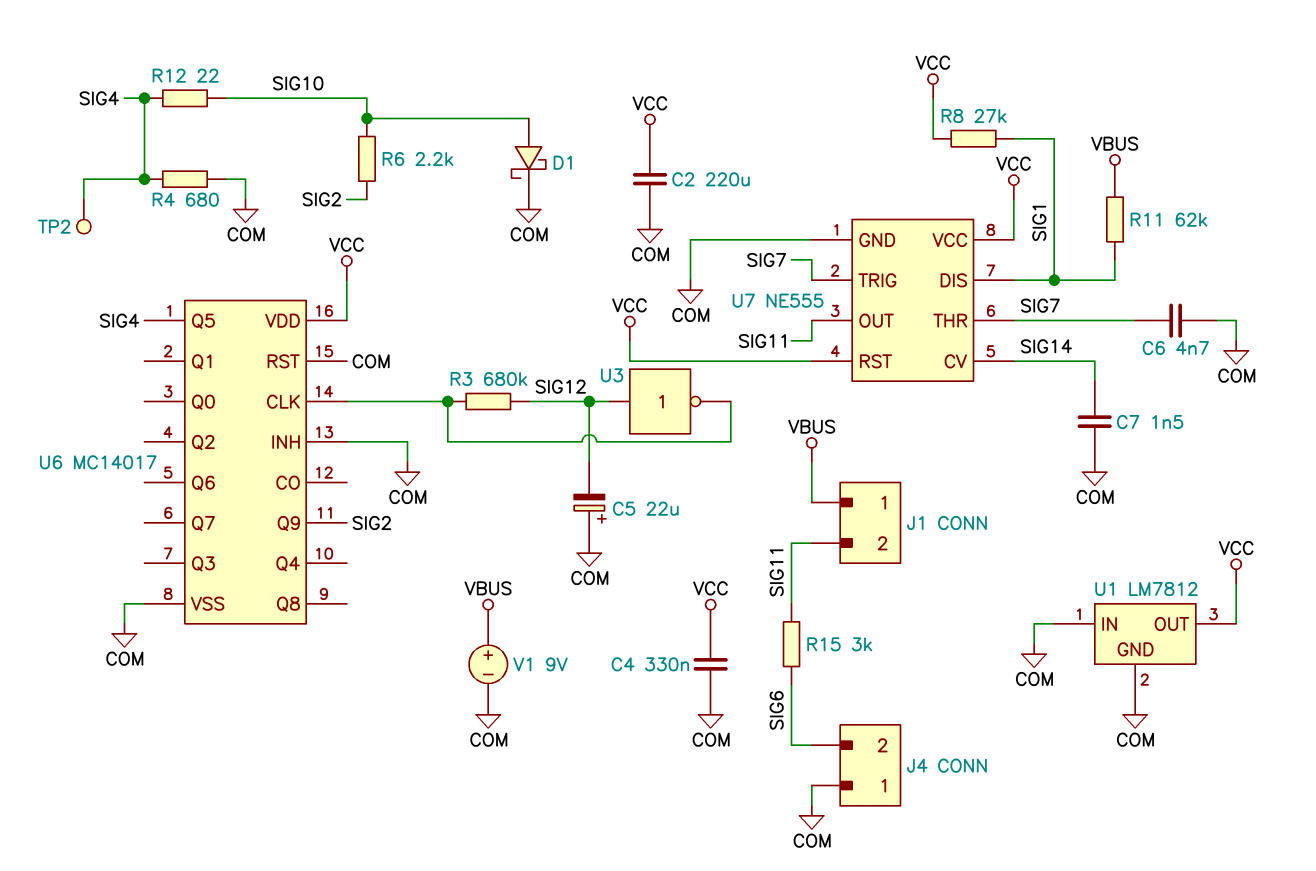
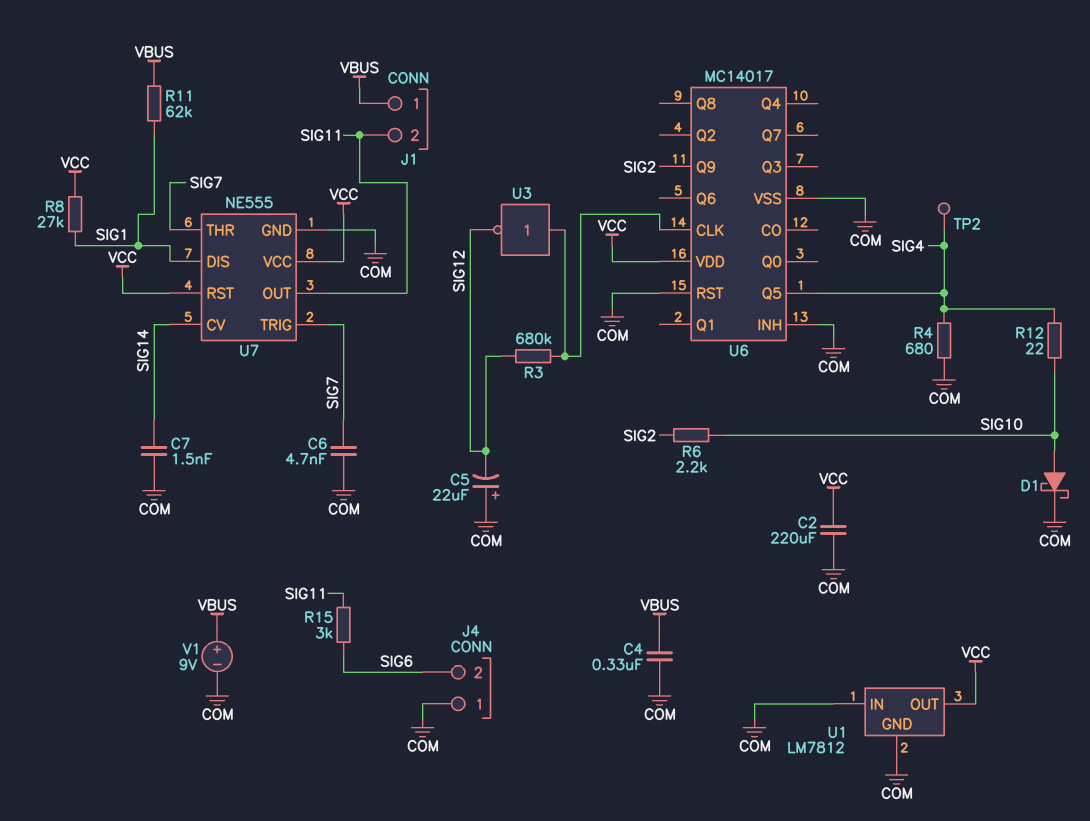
C4: 330nF (COM, VCC) -> 330nF (COM, VBUS)
U3: NOT (in SIG12, out U6/CLK) -> NOT (in U6/CLK, out SIG12)

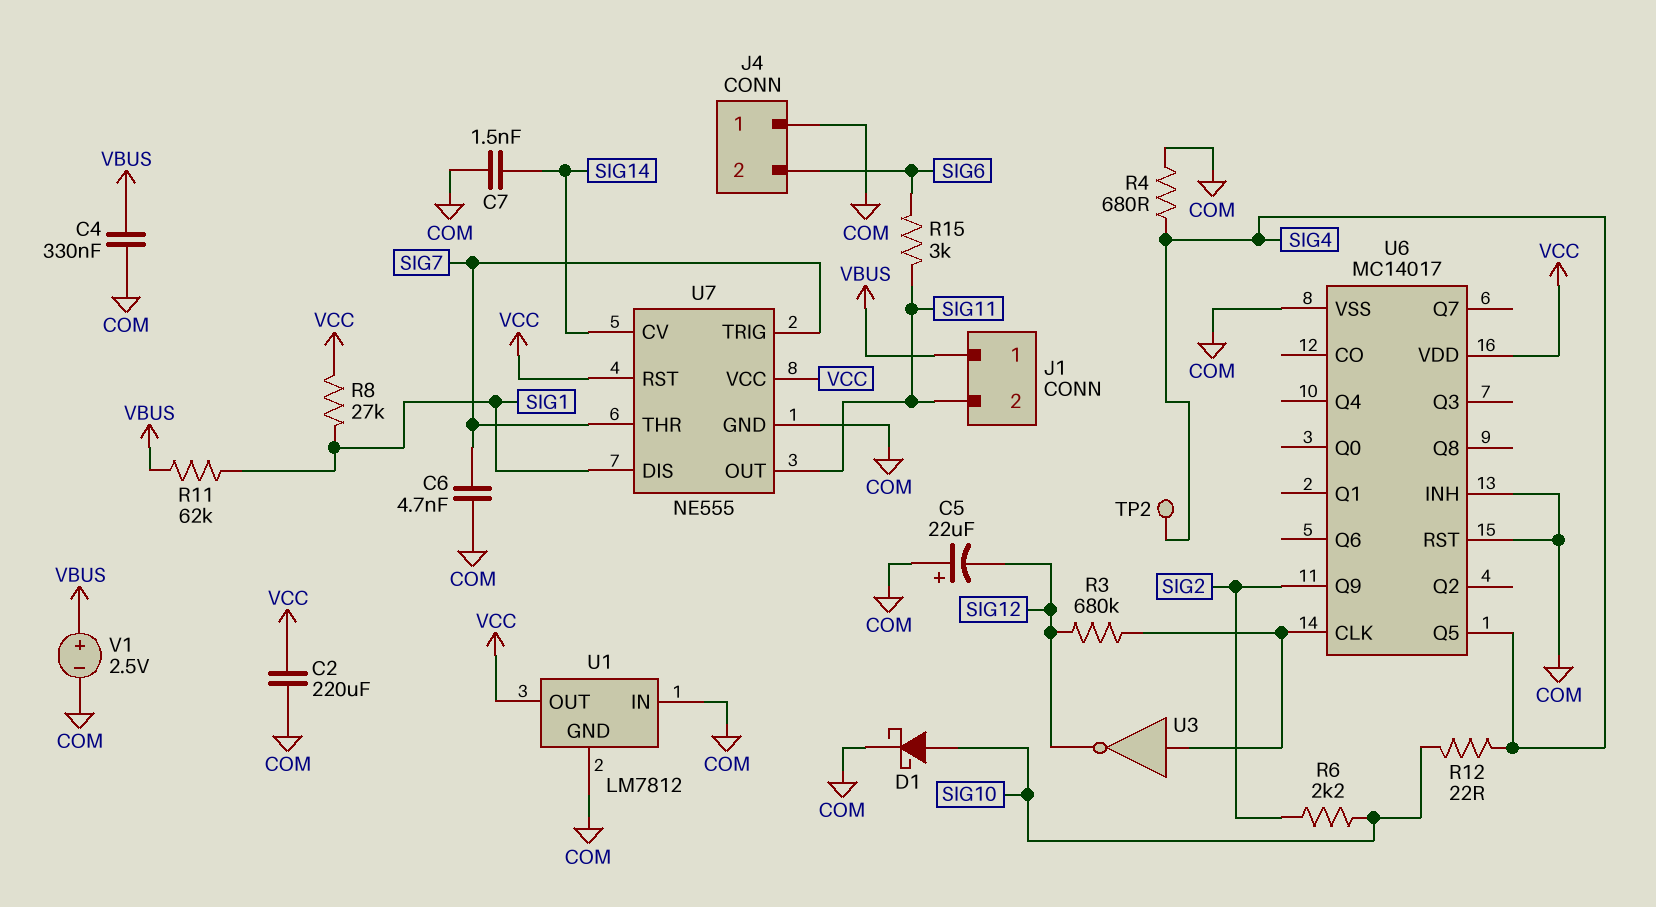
V1: 9V (plus VBUS, minus COM) -> 2.5V (plus VBUS, minus COM)

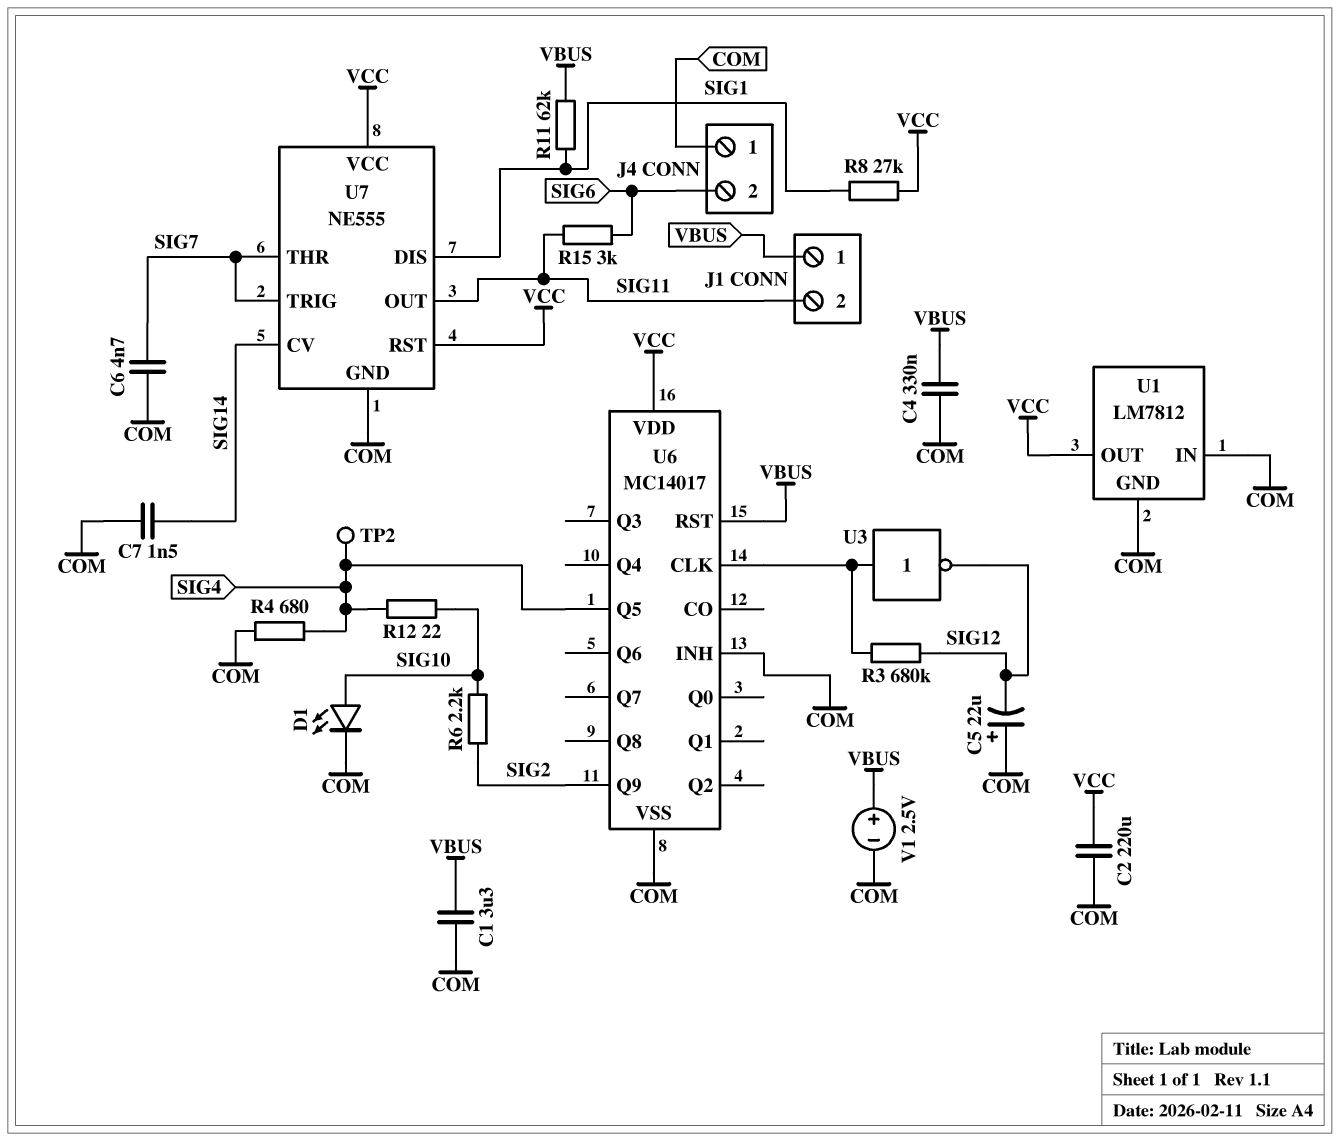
C1: none -> 3.3uF (COM, VBUS)
D1: schottky (A SIG10, K COM) -> LED (A SIG10, K COM)
U6 pin RST: COM -> VBUS

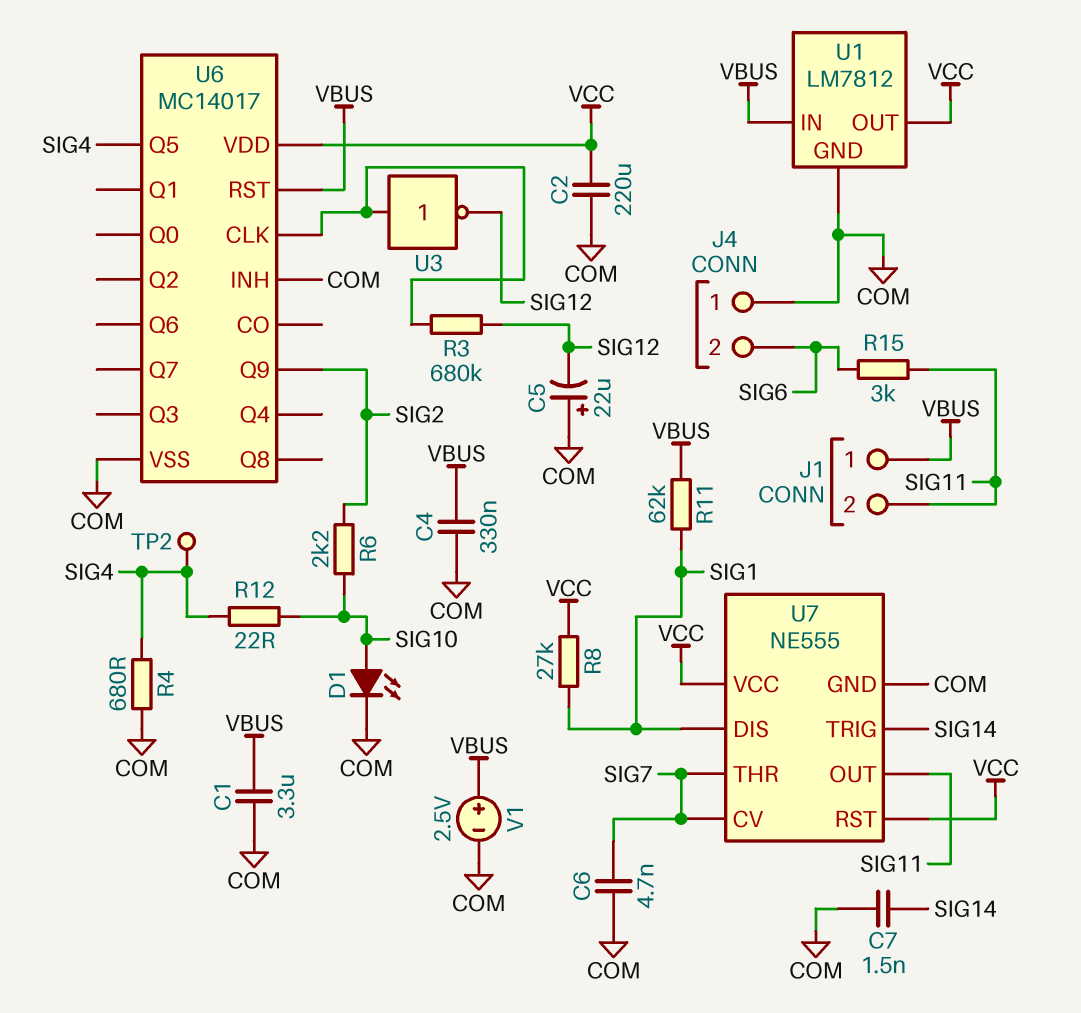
U1 pin IN: COM -> VBUS
U7 pin CV: SIG14 -> SIG7
U7 pin TRIG: SIG7 -> SIG14

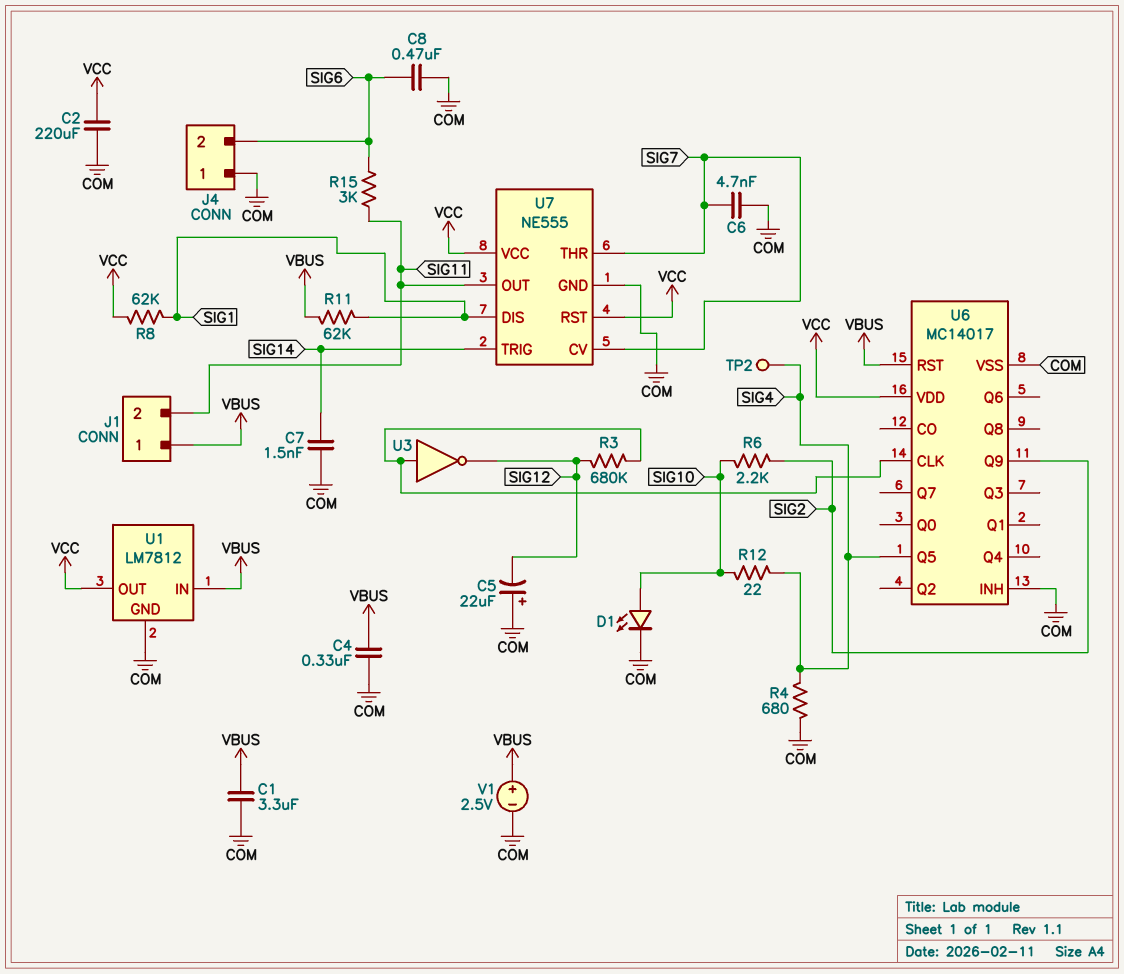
C8: none -> 470nF (COM, SIG6)
R8: 27k (SIG1, VCC) -> 62k (SIG1, VCC)

